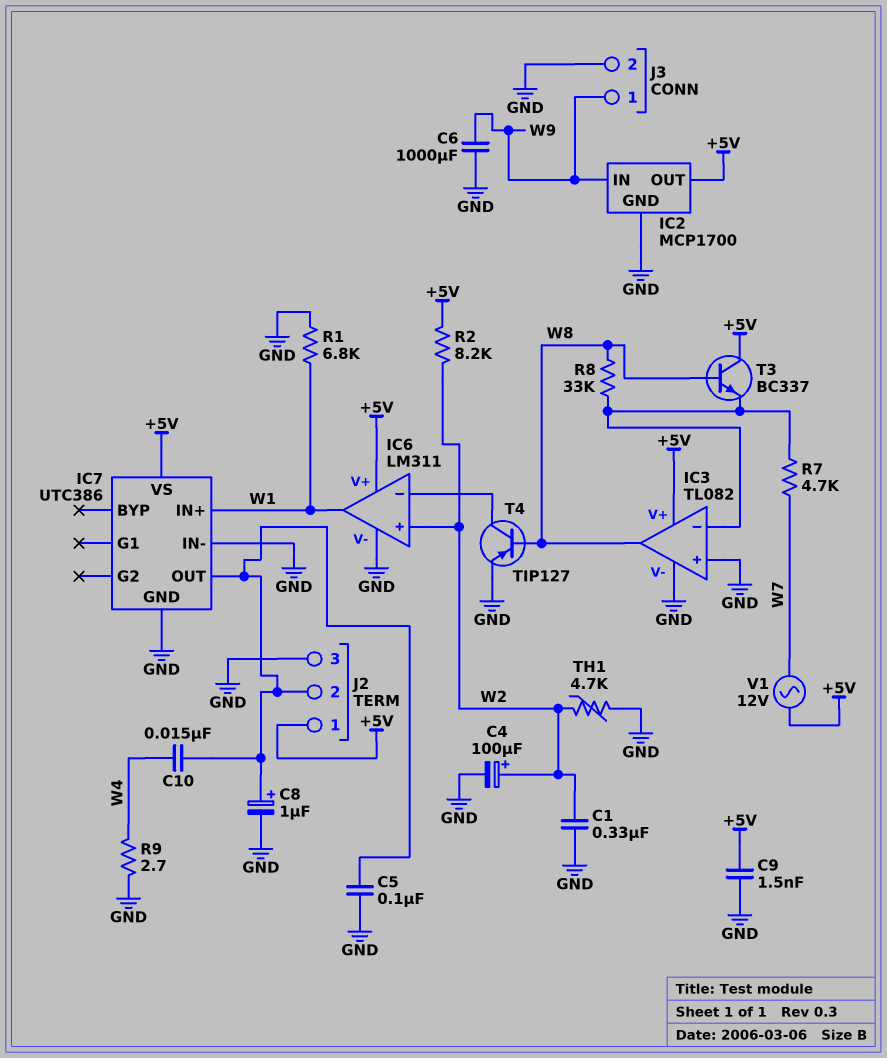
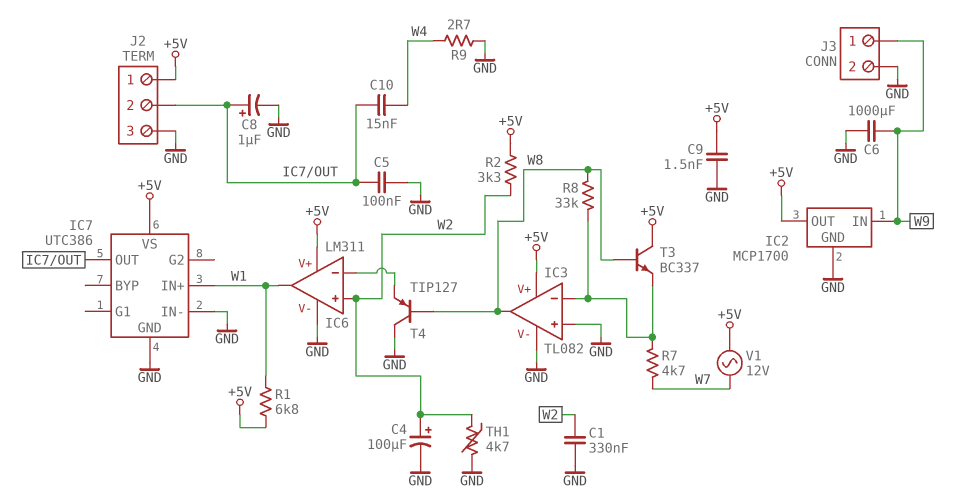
R1: 6.8k (GND, W1) -> 6.8k (+5V, W1)
R2: 8.2k (+5V, W2) -> 3.3k (+5V, W2)
T4: PNP TIP127 (B W8, C IC6/in-, E GND) -> PNP TIP127 (B W8, C GND, E IC6/in-)

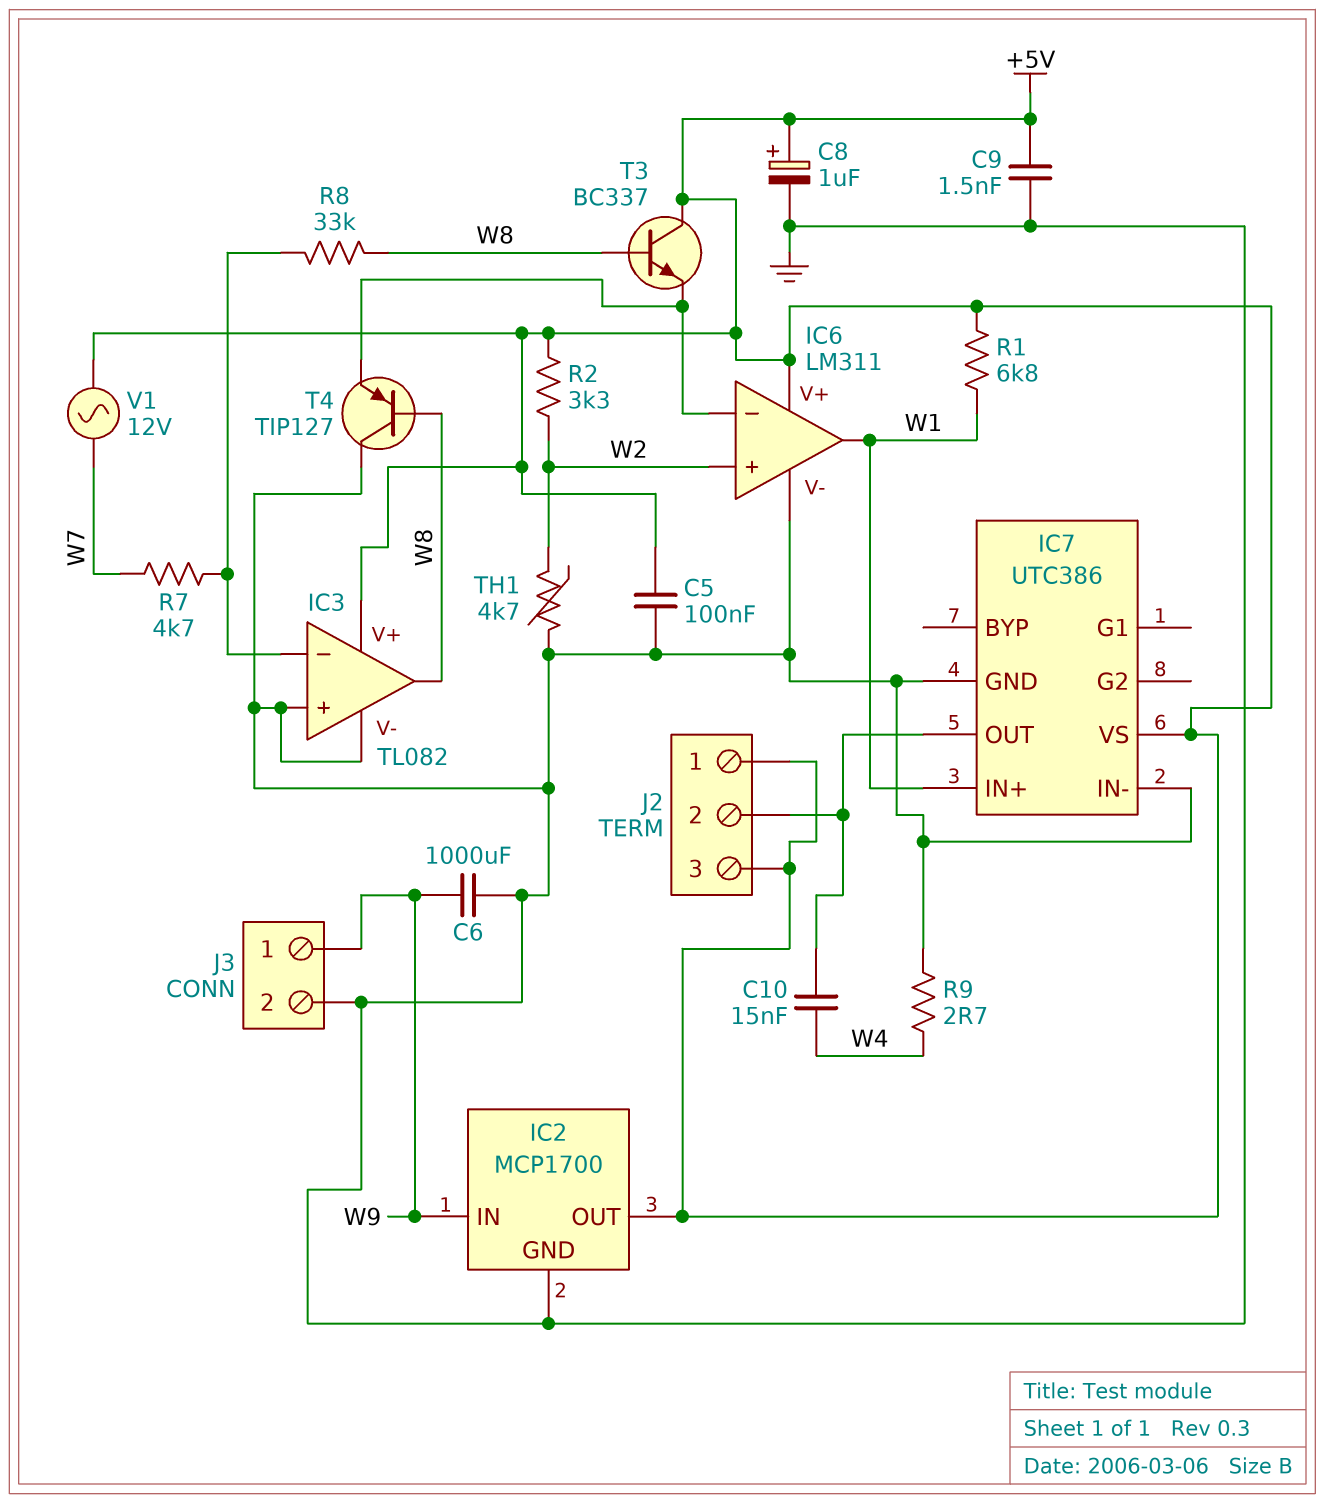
C1: 330nF (GND, W2) -> none
C4: 100uF (plus W2, minus GND) -> none
C5: 100nF (GND, IC7/OUT) -> 100nF (+5V, GND)
C8: 1uF (plus IC7/OUT, minus GND) -> 1uF (plus +5V, minus GND)
J2 pin 3: GND -> +5V
T3: NPN BC337 (B W8, C +5V, E IC3/in-) -> NPN BC337 (B W8, C +5V, E IC6/in-)

